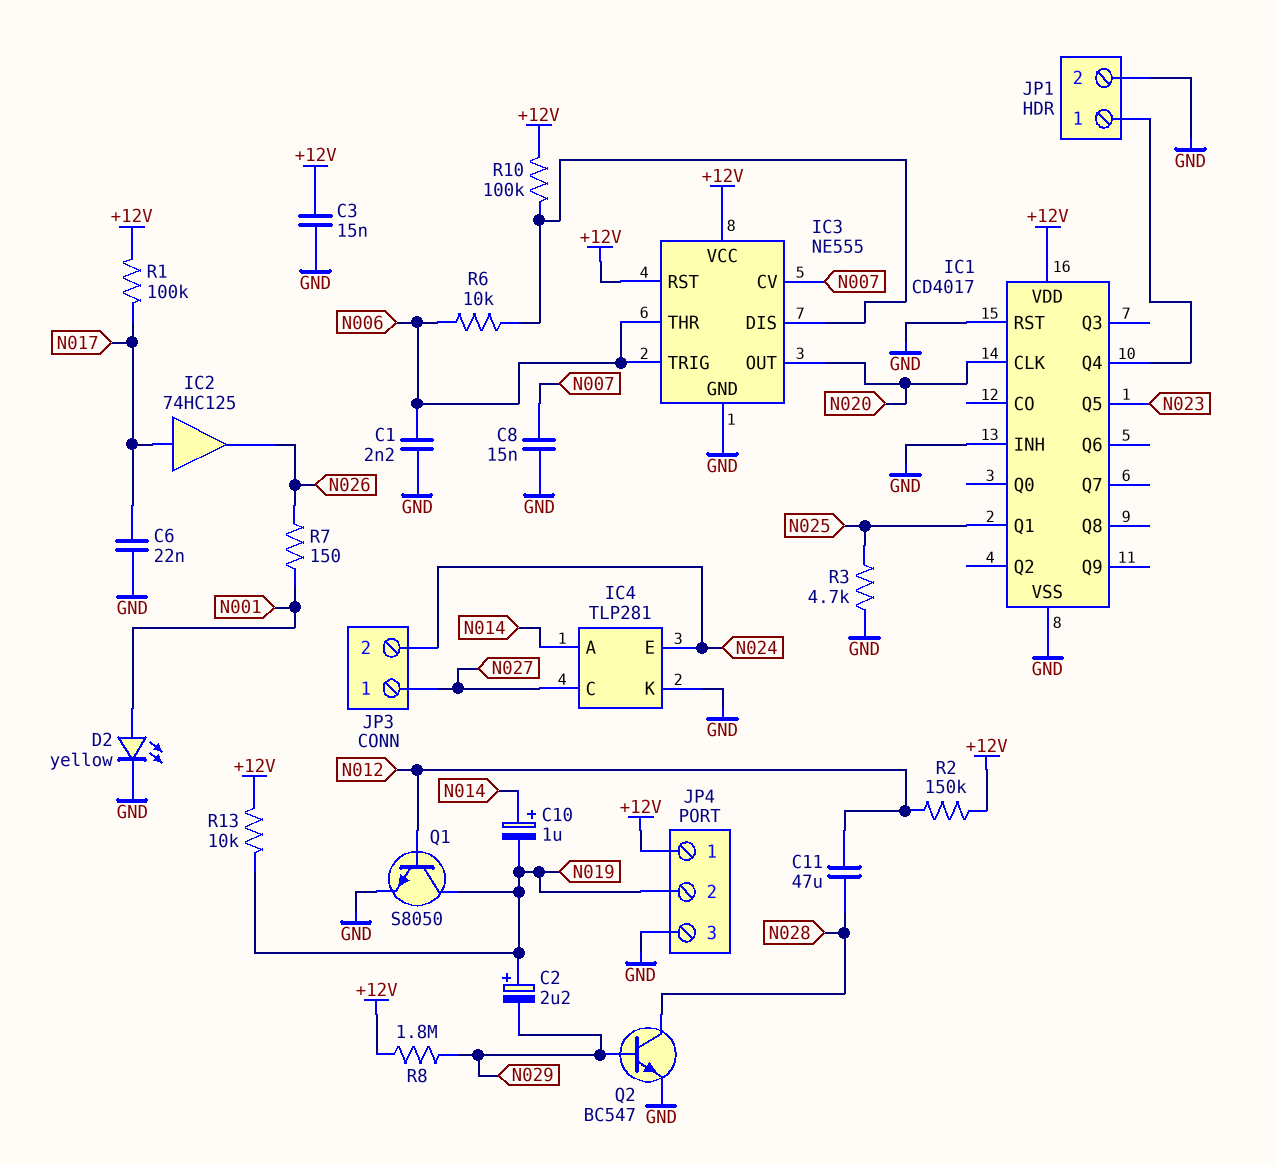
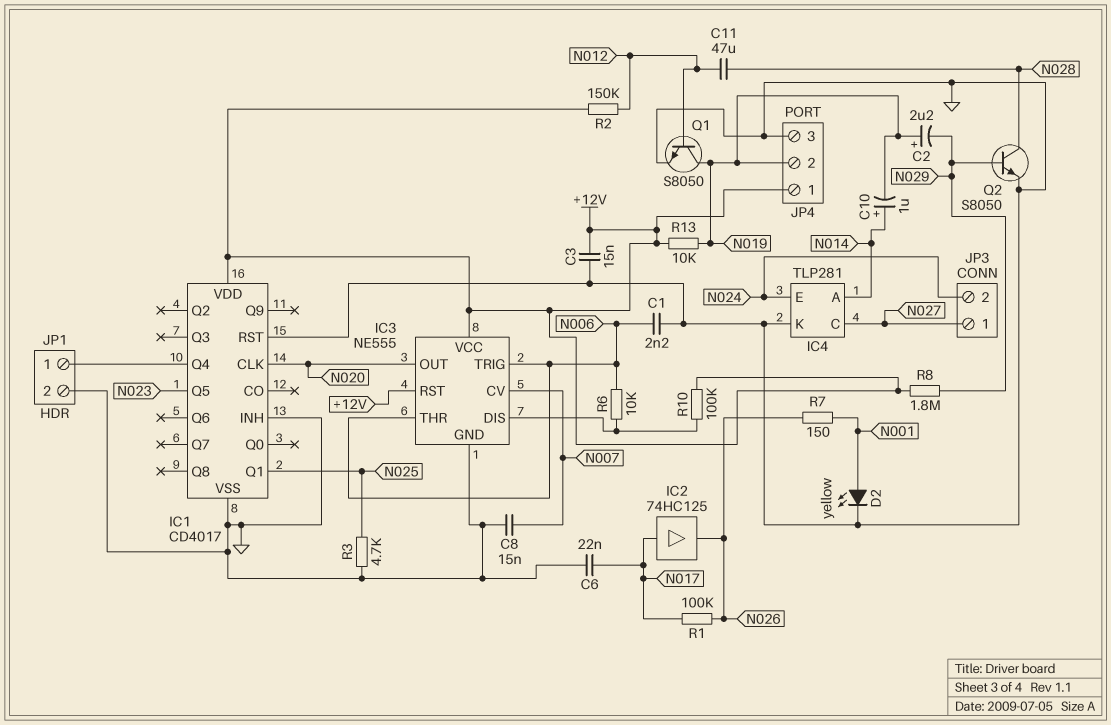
Q2: NPN BC547 (B N029, C N028, E GND) -> NPN S8050 (B N029, C N028, E GND)
R1: 100k (+12V, N017) -> 100k (N017, N026)

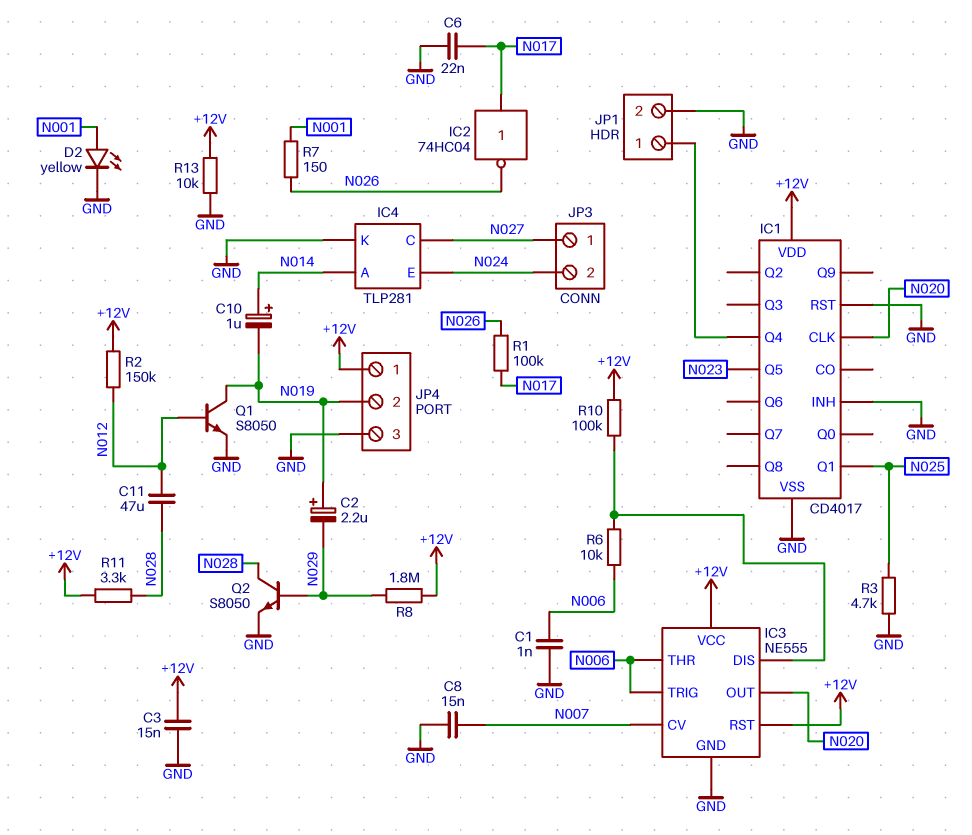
C1: 2.2nF (GND, N006) -> 1nF (GND, N006)
IC2: buffer 74HC125 (in N017, out N026) -> NOT 74HC04 (in N017, out N026)
R11: none -> 3.3k (+12V, N028)
R13: 10k (+12V, N019) -> 10k (+12V, GND)

